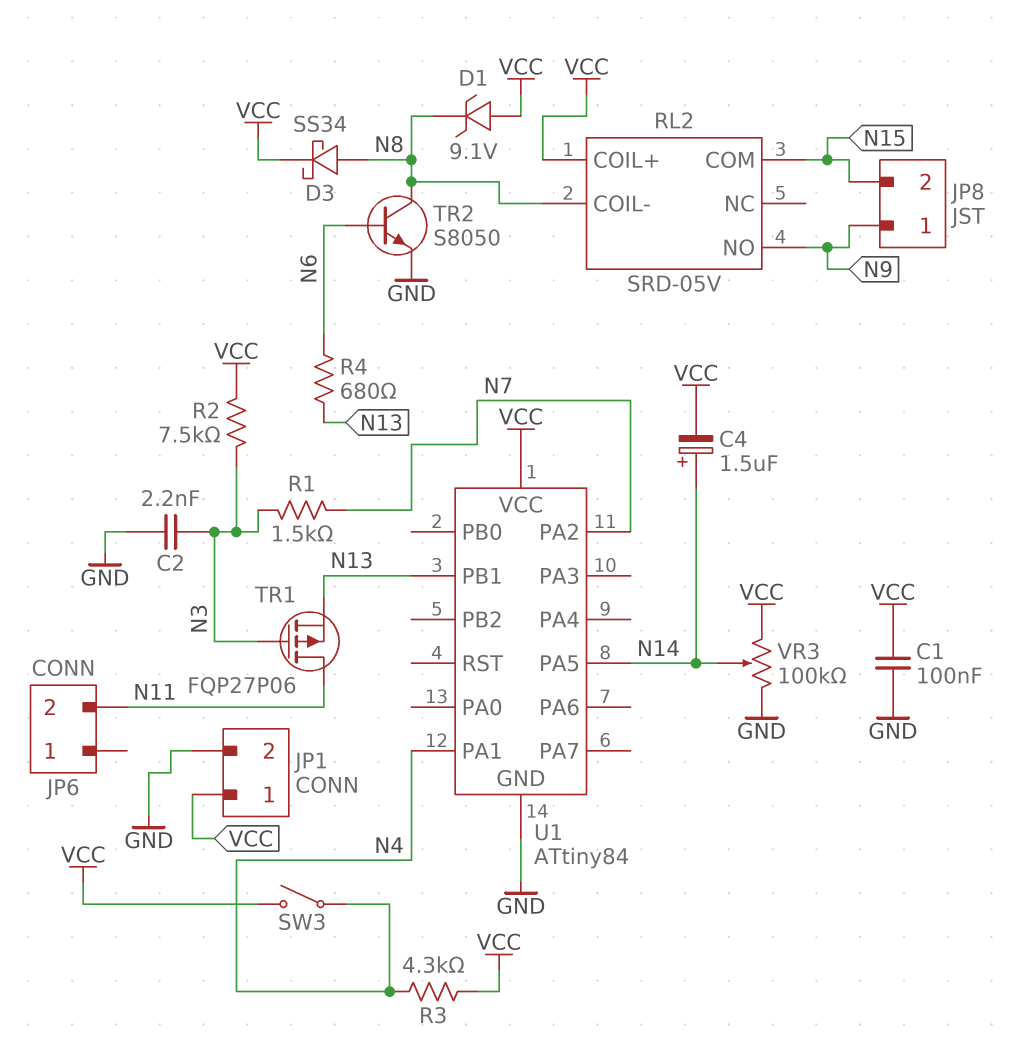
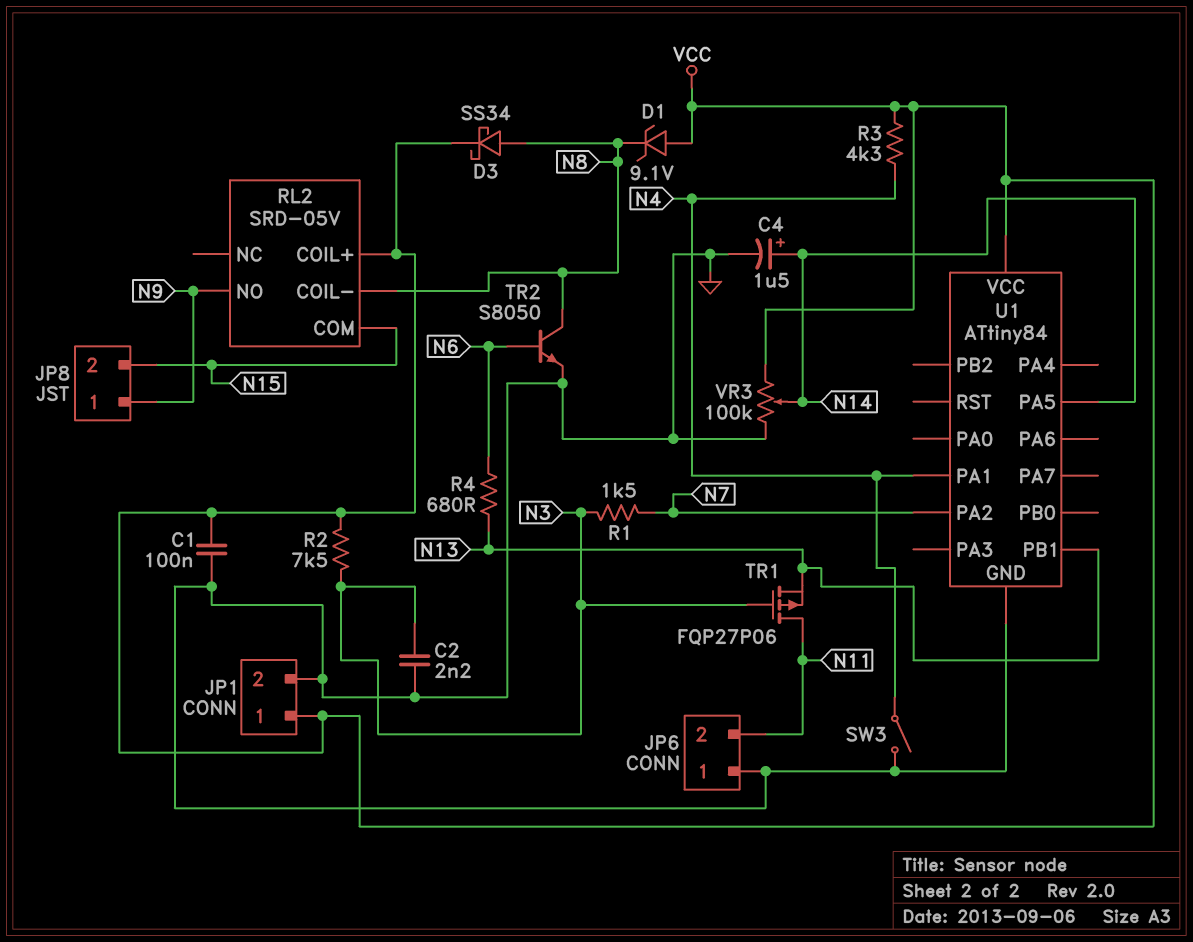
C4: 1.5uF (plus N14, minus VCC) -> 1.5uF (plus N14, minus GND)
JP6 pin 1: none -> GND
SW3: switch (N4, VCC) -> switch (GND, N4)

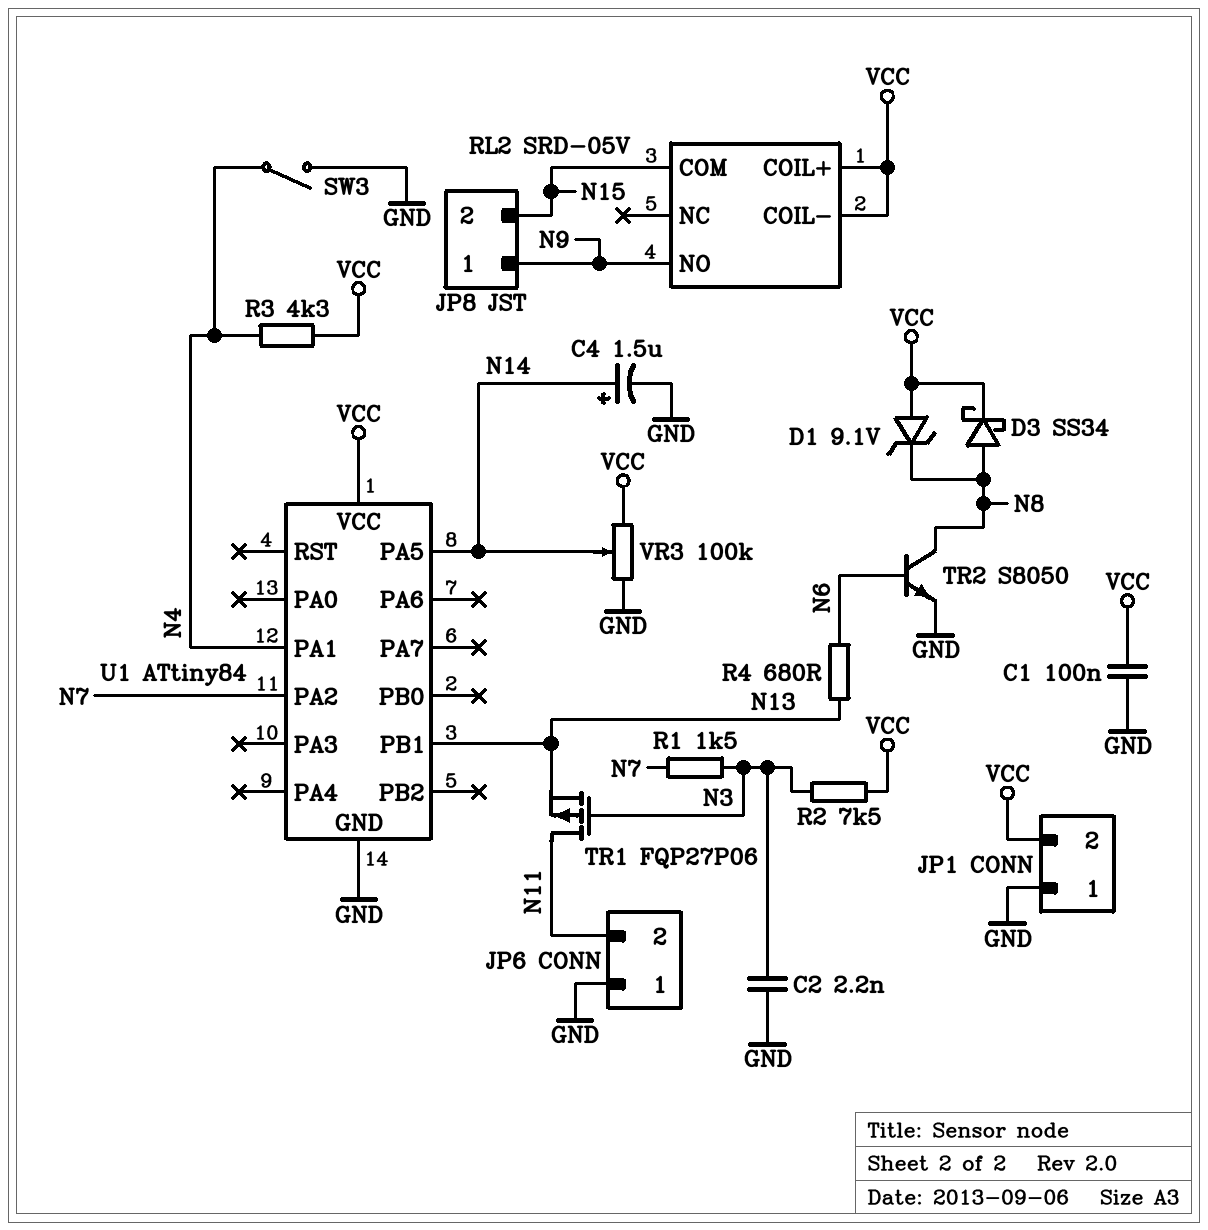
JP1 pin 1: VCC -> GND
JP1 pin 2: GND -> VCC
RL2 pin COIL-: N8 -> VCC

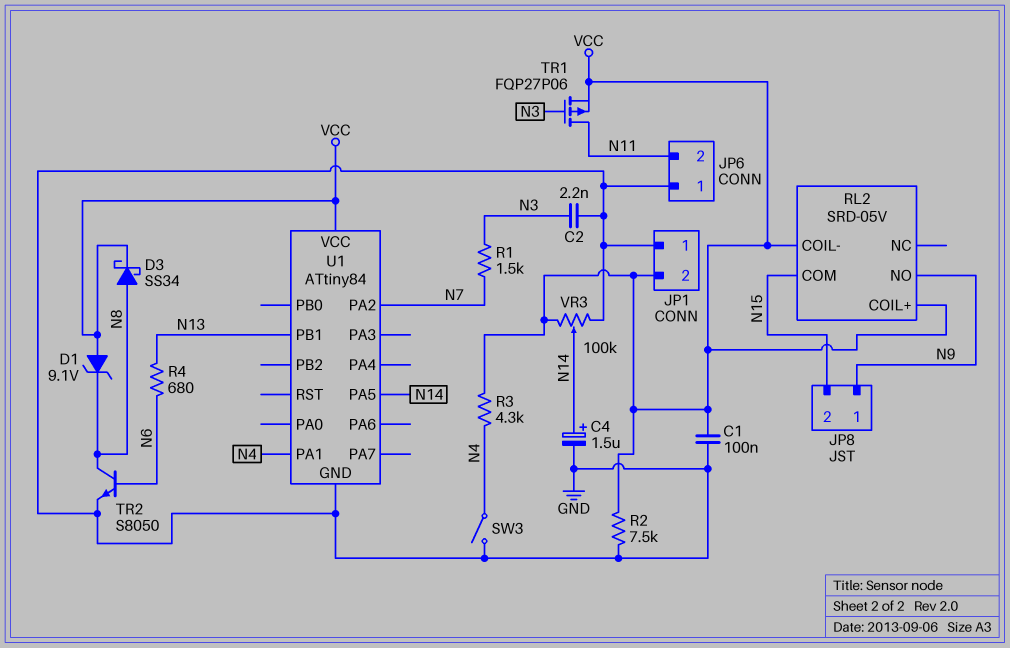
R2: 7.5k (N3, VCC) -> 7.5k (GND, VCC)
TR1: PMOS FQP27P06 (G N3, D N11, S N13) -> PMOS FQP27P06 (G N3, D N11, S VCC)

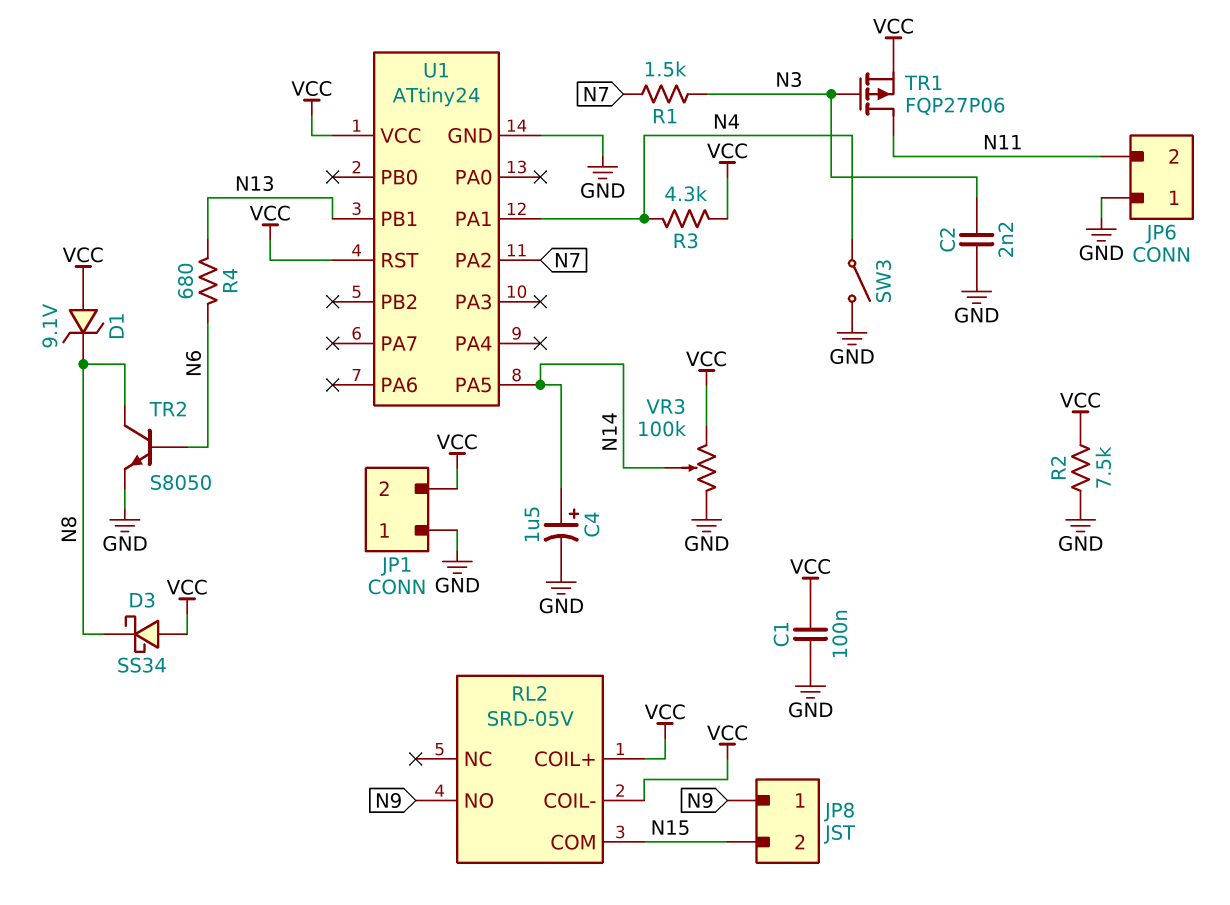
D3: schottky SS34 (A N8, K VCC) -> schottky SS34 (A VCC, K N8)
U1: ATtiny84 -> ATtiny24
U1 pin RST: none -> VCC

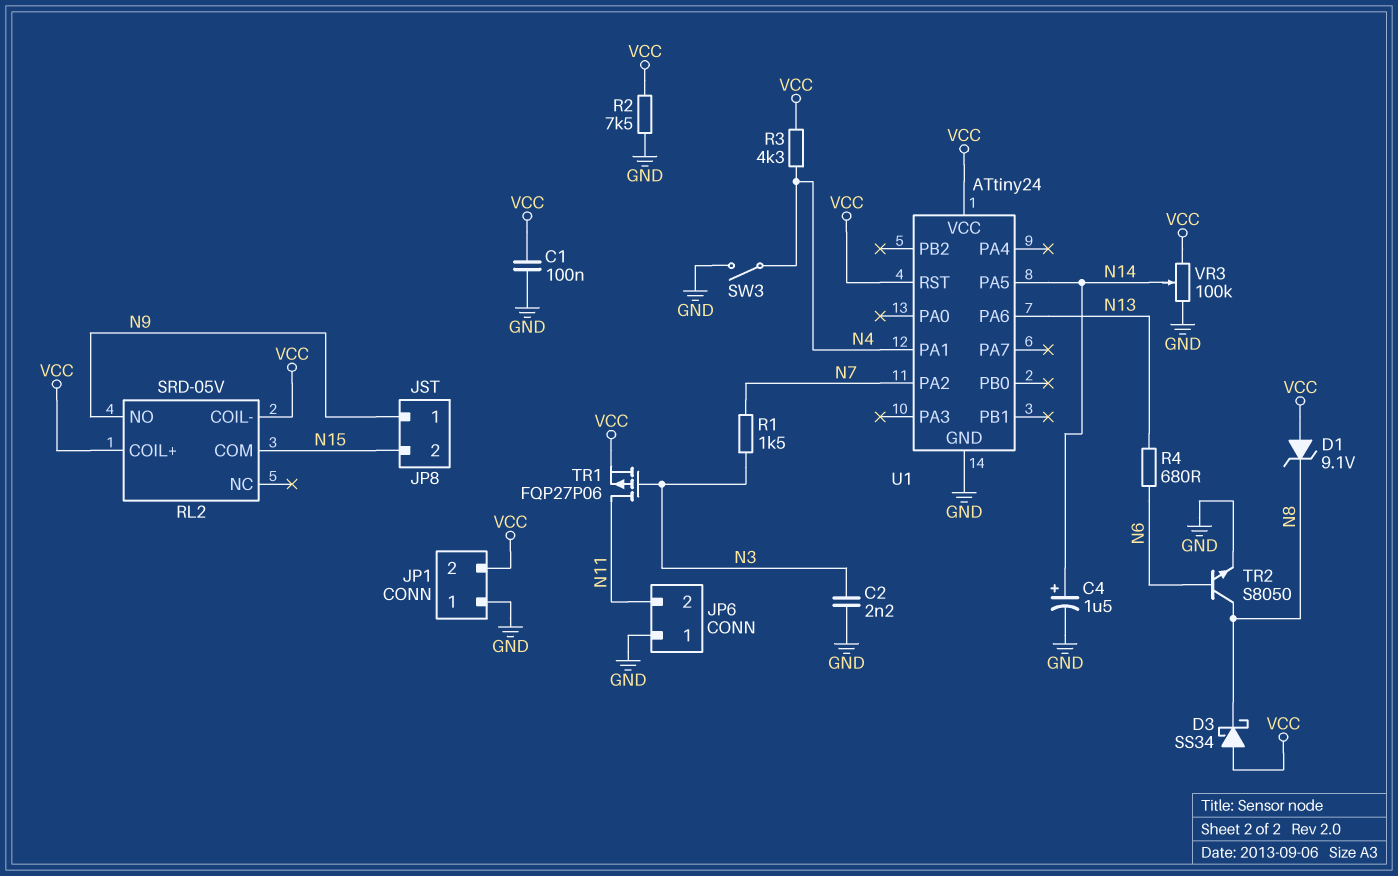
U1 pin PA6: none -> N13
U1 pin PB1: N13 -> none

